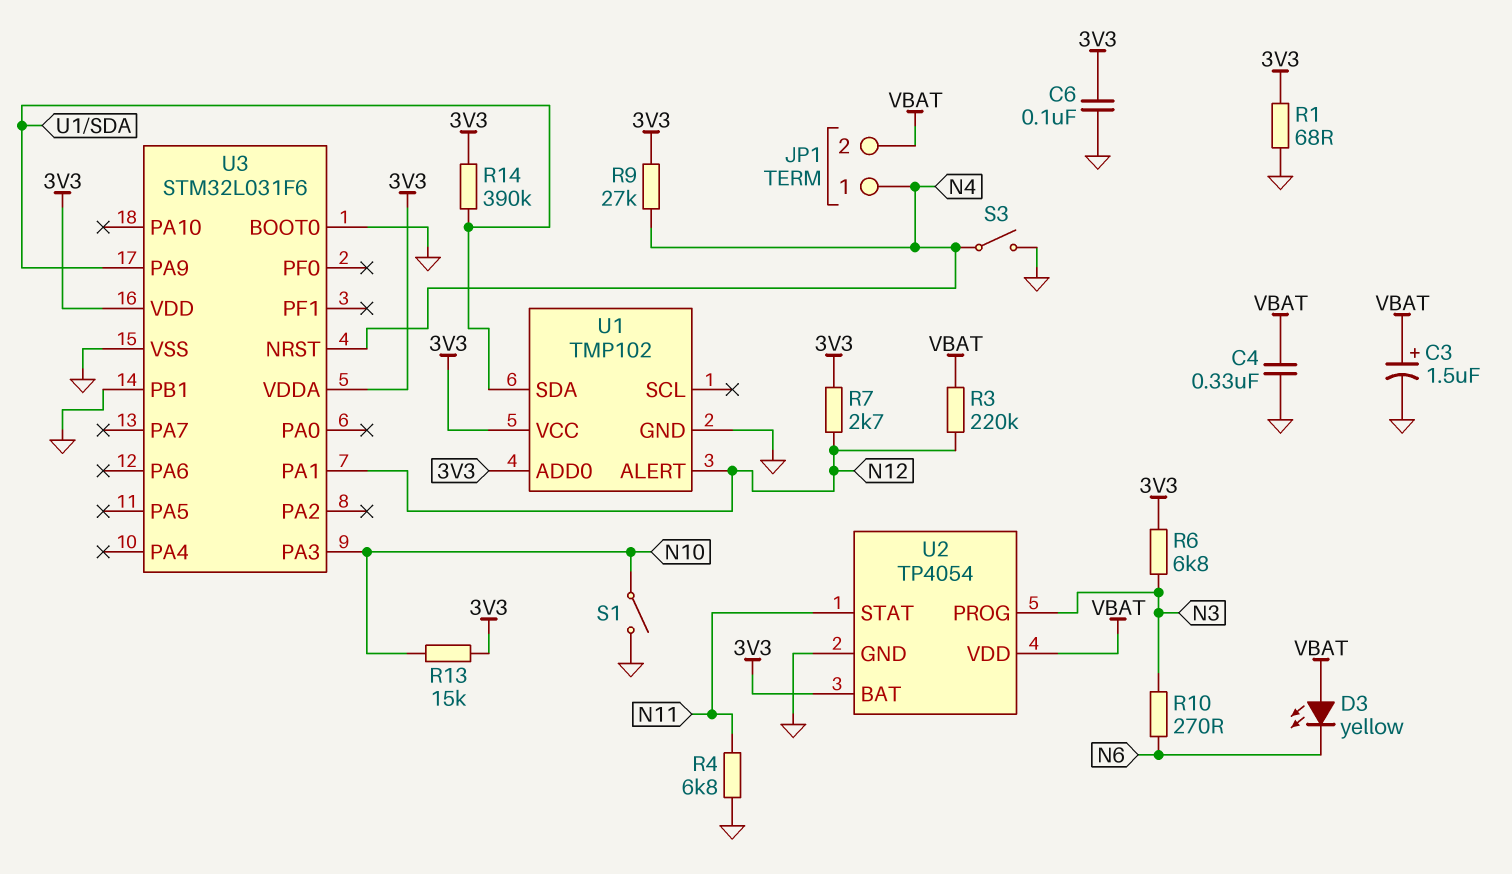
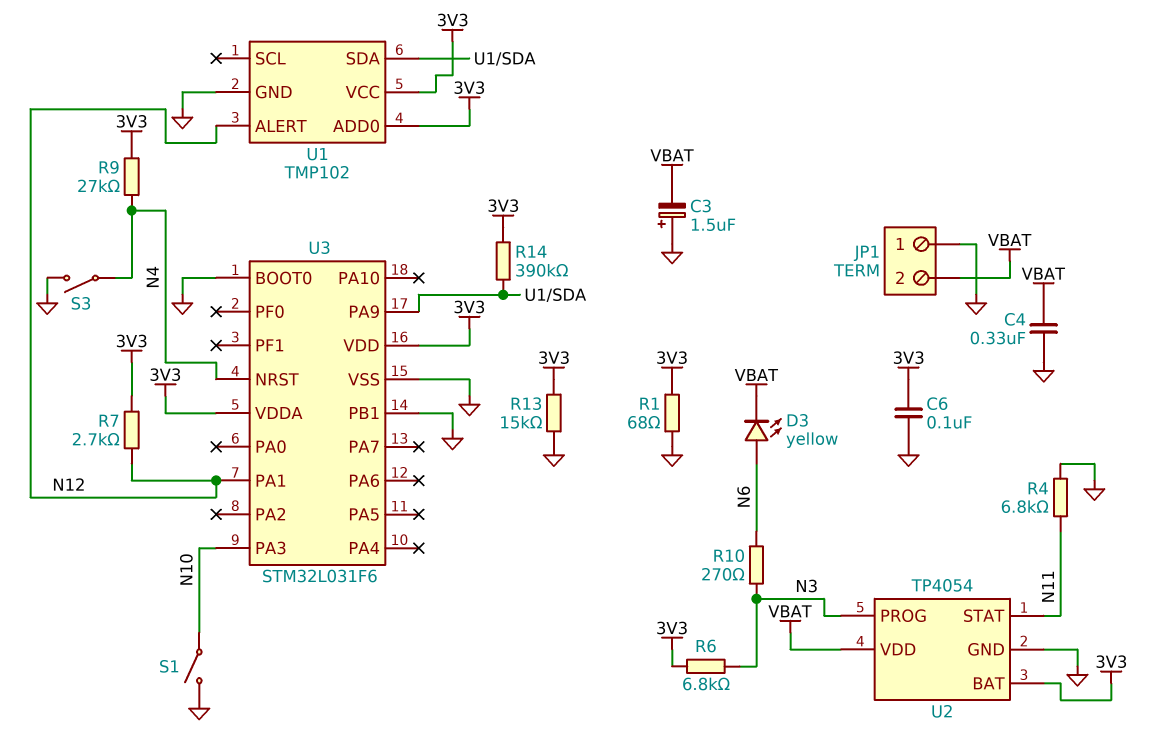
C3: 1.5uF (plus VBAT, minus GND) -> 1.5uF (plus GND, minus VBAT)
D3: LED yellow (A VBAT, K N6) -> LED yellow (A N6, K VBAT)
JP1 pin 1: N4 -> GND
R3: 220k (N12, VBAT) -> none
R13: 15k (3V3, N10) -> 15k (3V3, GND)

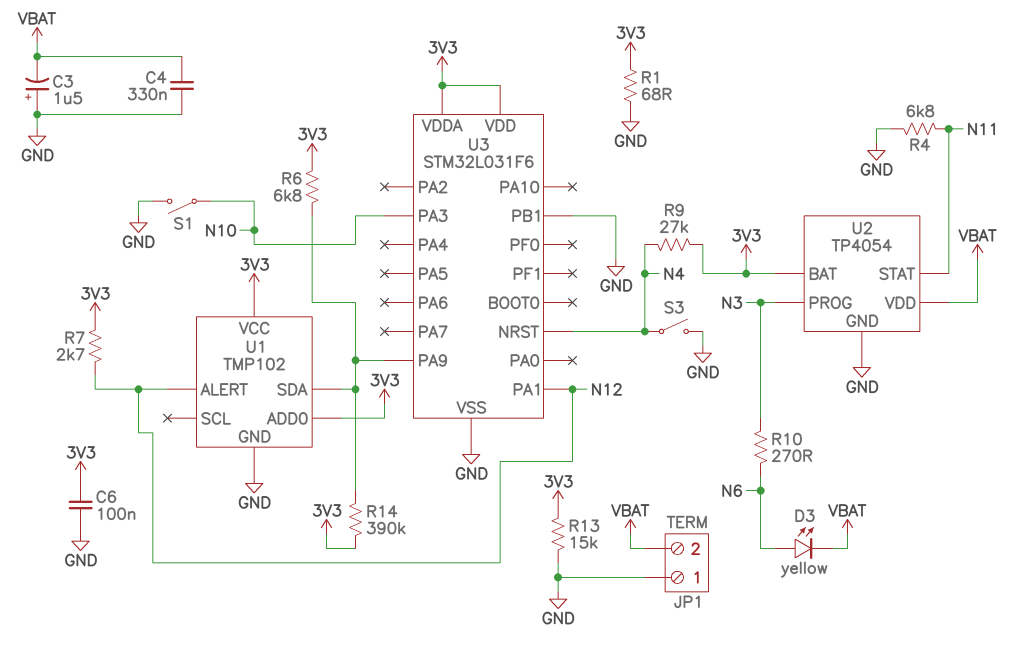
R6: 6.8k (3V3, N3) -> 6.8k (3V3, U1/SDA)
U3 pin BOOT0: GND -> none

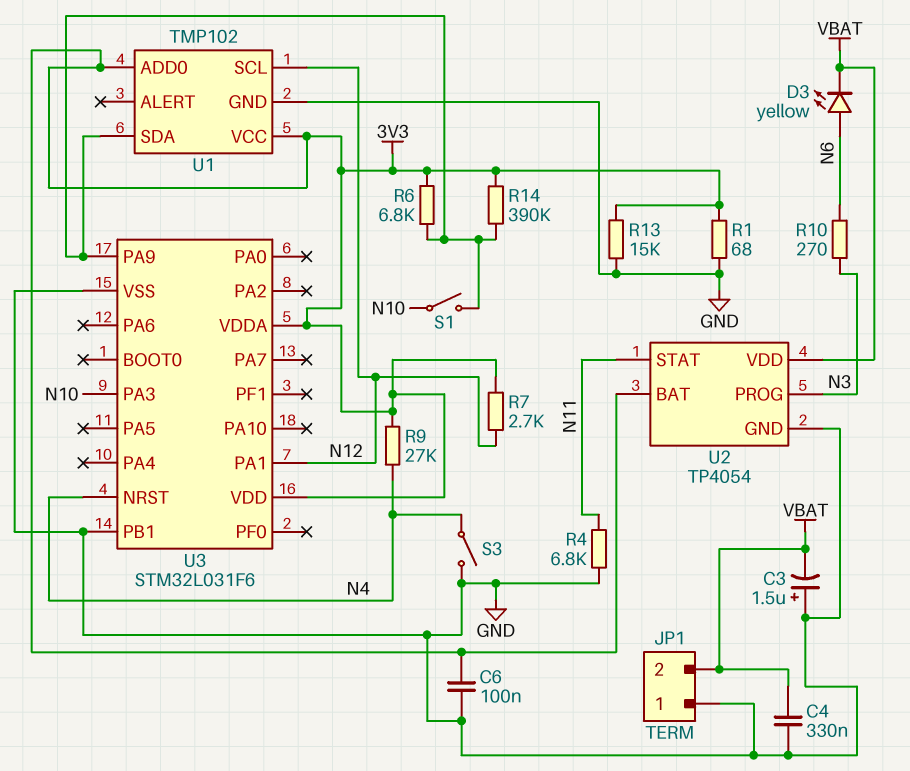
S1: switch (GND, N10) -> switch (N10, U1/SDA)
U1 pin ALERT: N12 -> none
U1 pin SCL: none -> N12

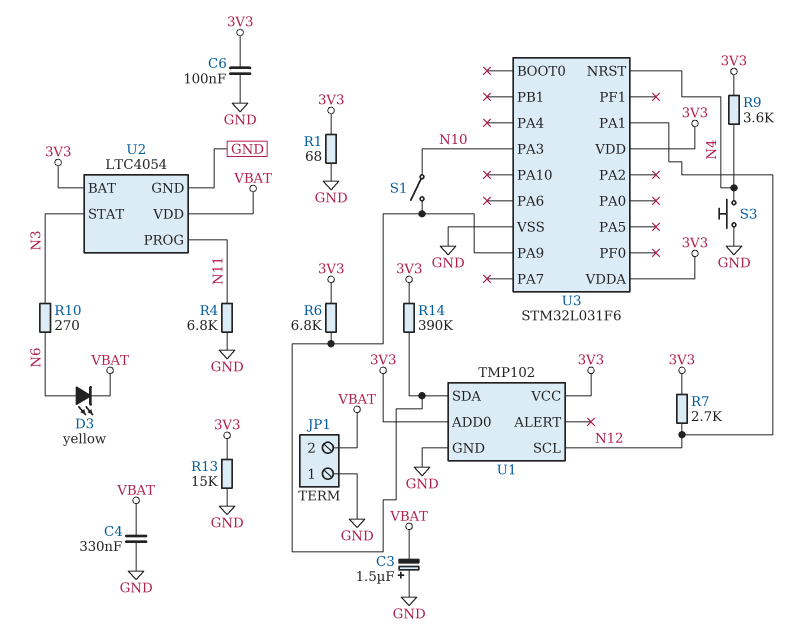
R9: 27k (3V3, N4) -> 3.6k (3V3, N4)
S3: switch (GND, N4) -> button (GND, N4)
U2: TP4054 -> LTC4054
U2 pin PROG: N3 -> N11
U2 pin STAT: N11 -> N3
U3 pin PB1: GND -> none

